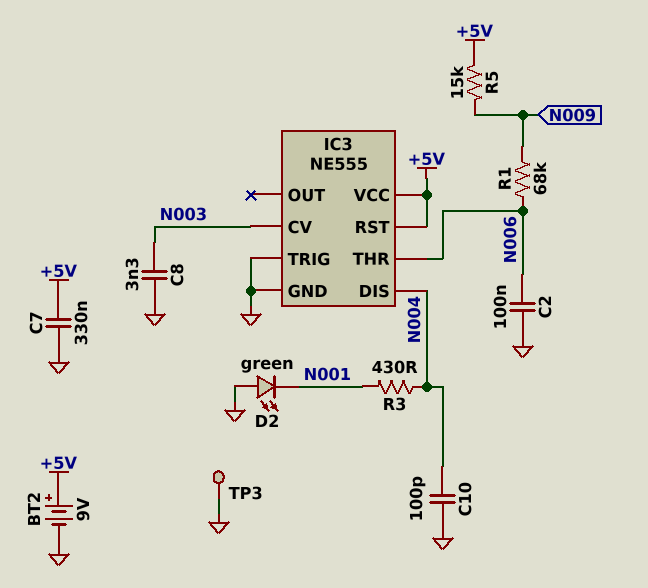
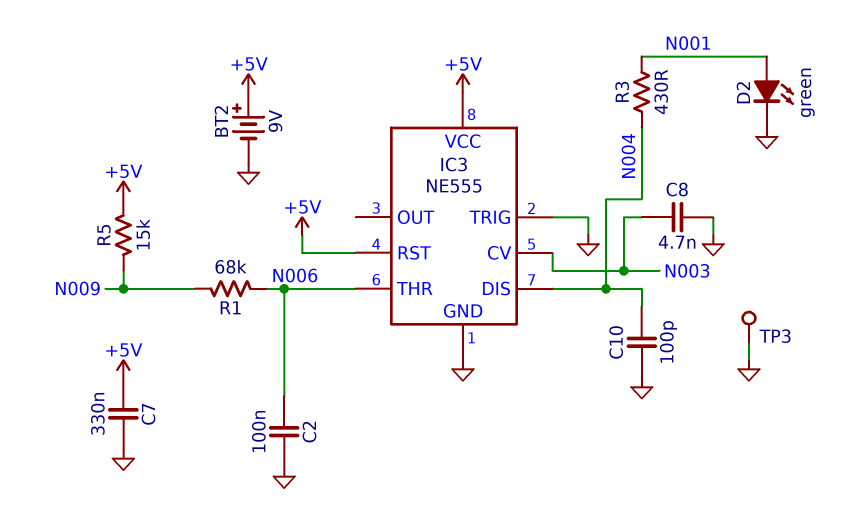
C8: 3.3nF (GND, N003) -> 4.7nF (GND, N003)
D2: LED green (A GND, K N001) -> LED green (A N001, K GND)

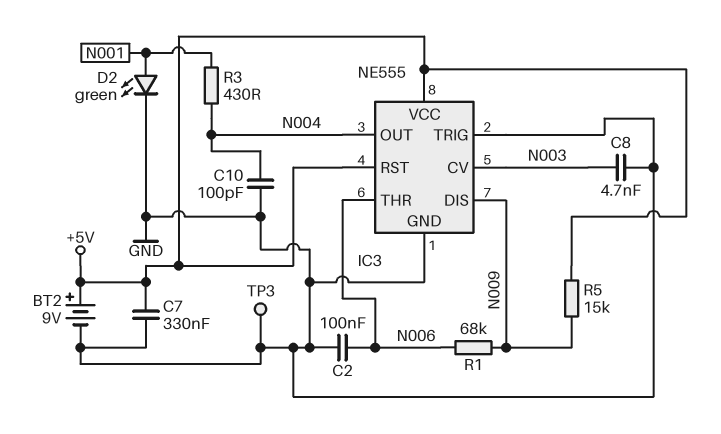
IC3 pin DIS: N004 -> N009
IC3 pin OUT: none -> N004

